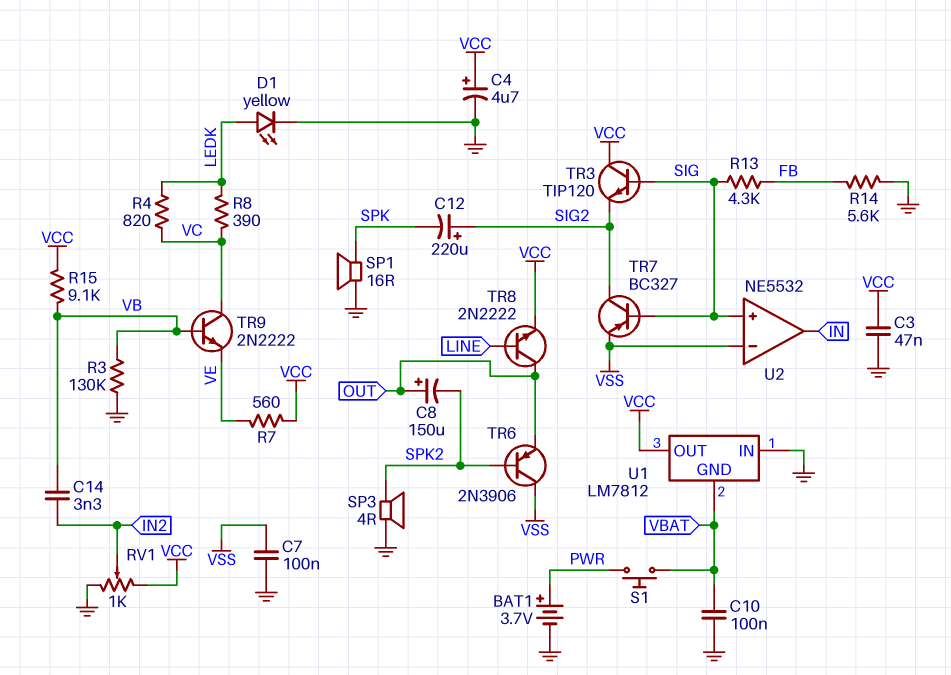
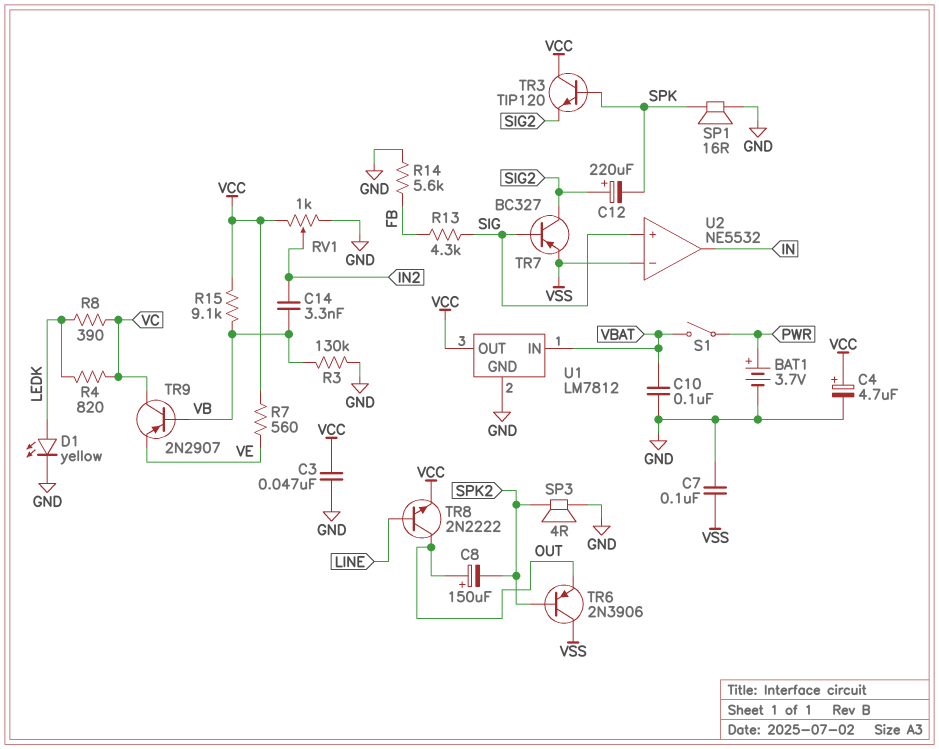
S1: button (PWR, VBAT) -> switch (PWR, VBAT)
TR3: NPN TIP120 (B SIG, C VCC, E SIG2) -> NPN TIP120 (B SPK, C VCC, E SIG2)
TR9: NPN 2N2222 (B VB, C VC, E VE) -> PNP 2N2907 (B VB, C VC, E VE)
U1 pin GND: VBAT -> GND
U1 pin IN: GND -> VBAT

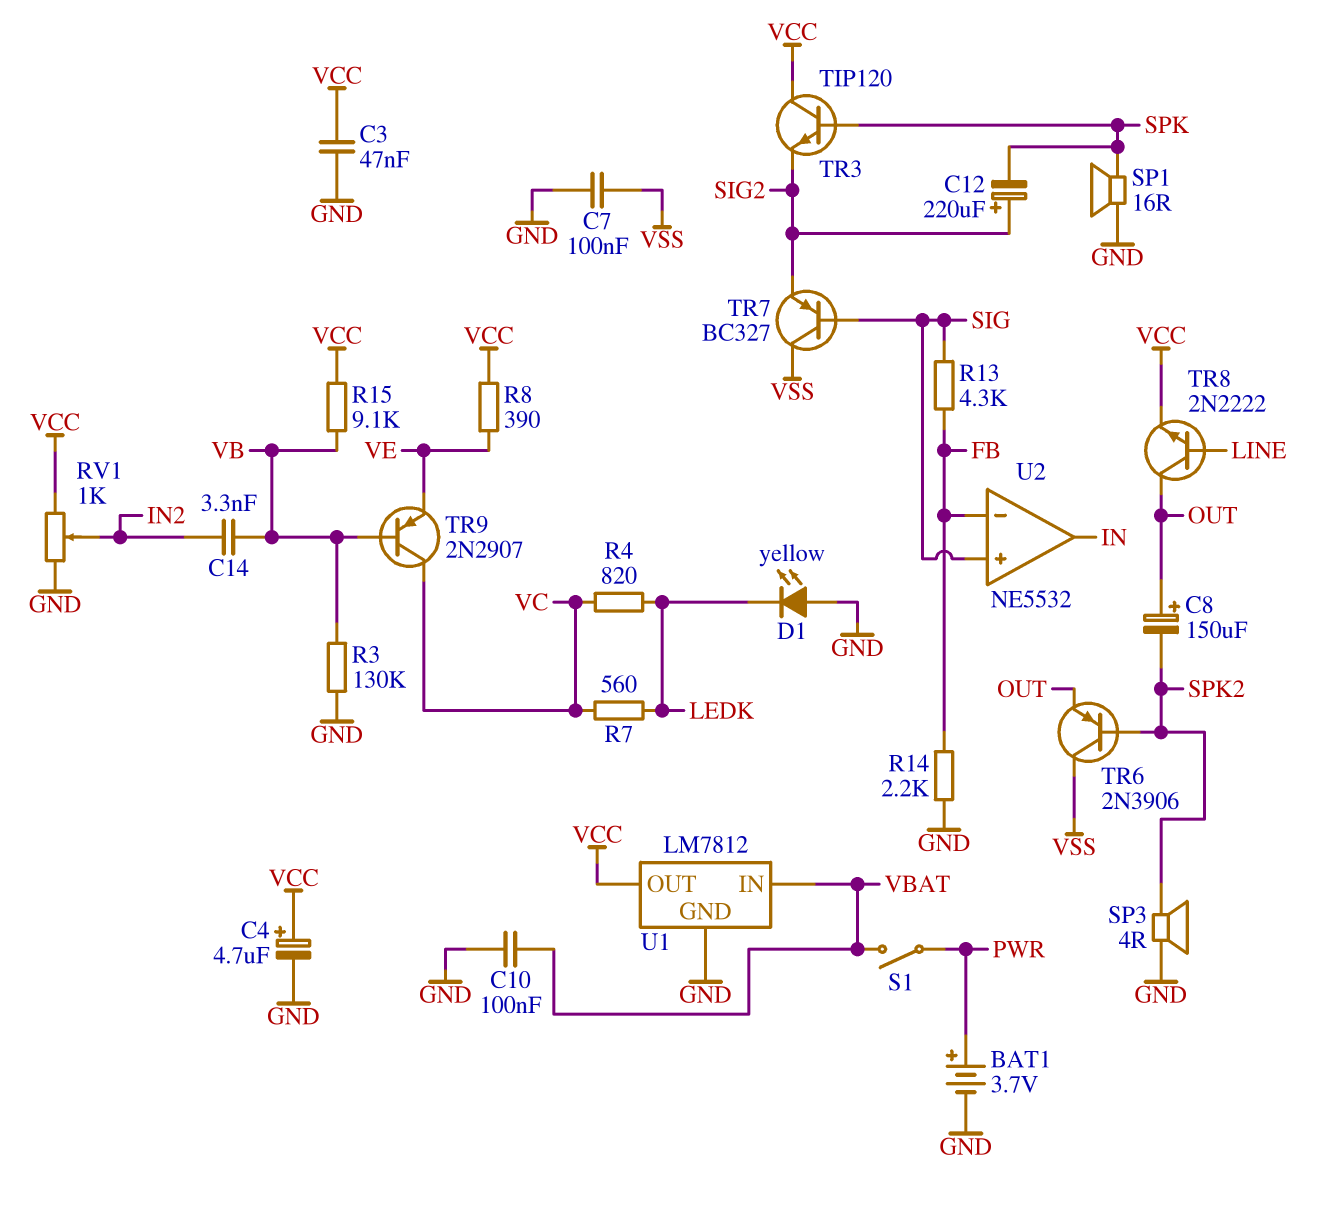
D1: LED yellow (A LEDK, K GND) -> LED yellow (A GND, K LEDK)
R7: 560 (VCC, VE) -> 560 (LEDK, VC)
R8: 390 (LEDK, VC) -> 390 (VCC, VE)
R14: 5.6k (FB, GND) -> 2.2k (FB, GND)
TR7: PNP BC327 (B SIG, C SIG2, E VSS) -> PNP BC327 (B SIG, C VSS, E SIG2)
U2 pin in-: VSS -> FB

